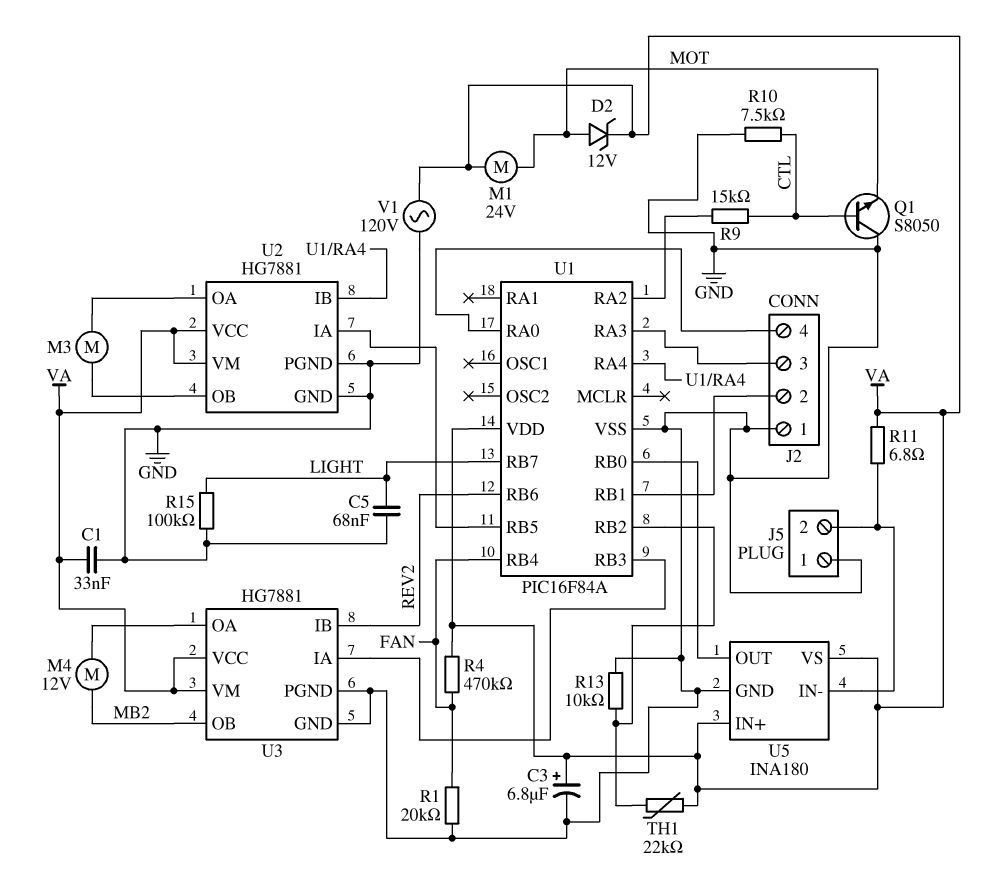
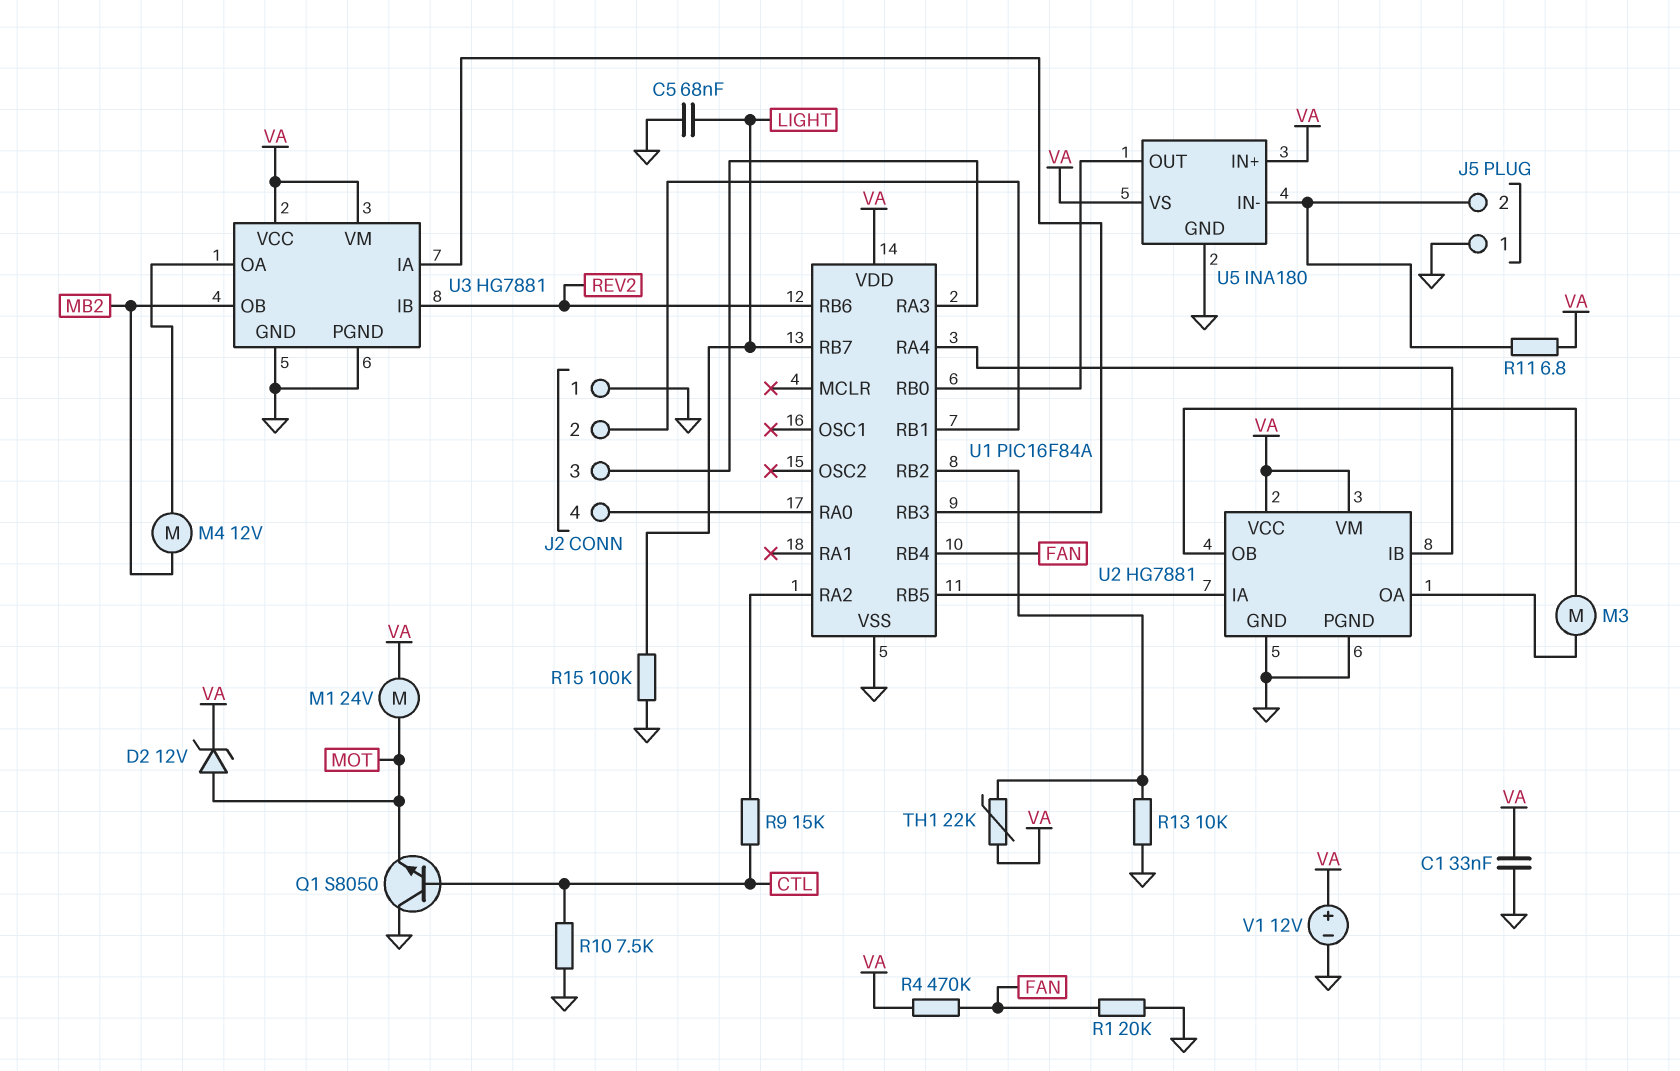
C3: 6.8uF (plus VA, minus GND) -> none
V1: AC 120V (GND, VA) -> 12V (plus VA, minus GND)

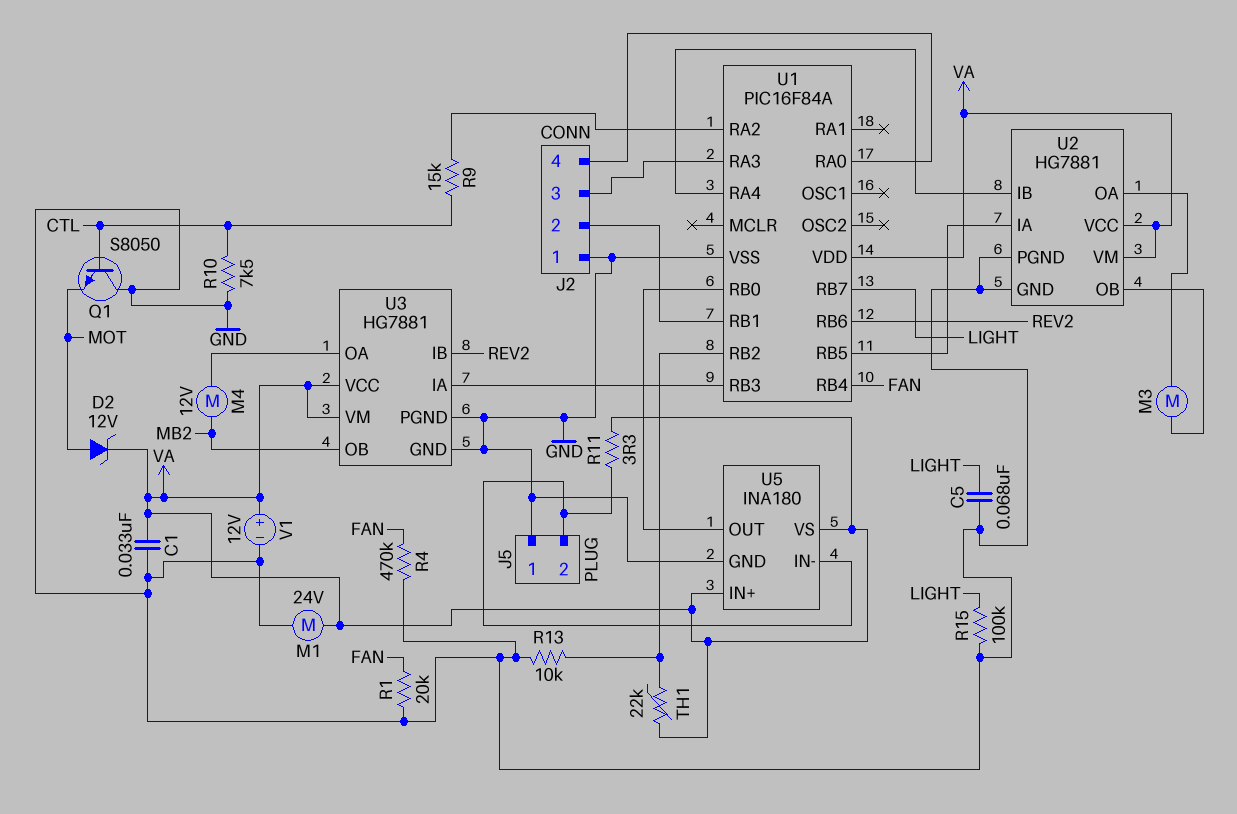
M1: motor 24V (MOT, VA) -> motor 24V (GND, VA)
R4: 470k (FAN, VA) -> 470k (FAN, GND)
R11: 6.8 (J5/2, VA) -> 3.3 (J5/2, VA)

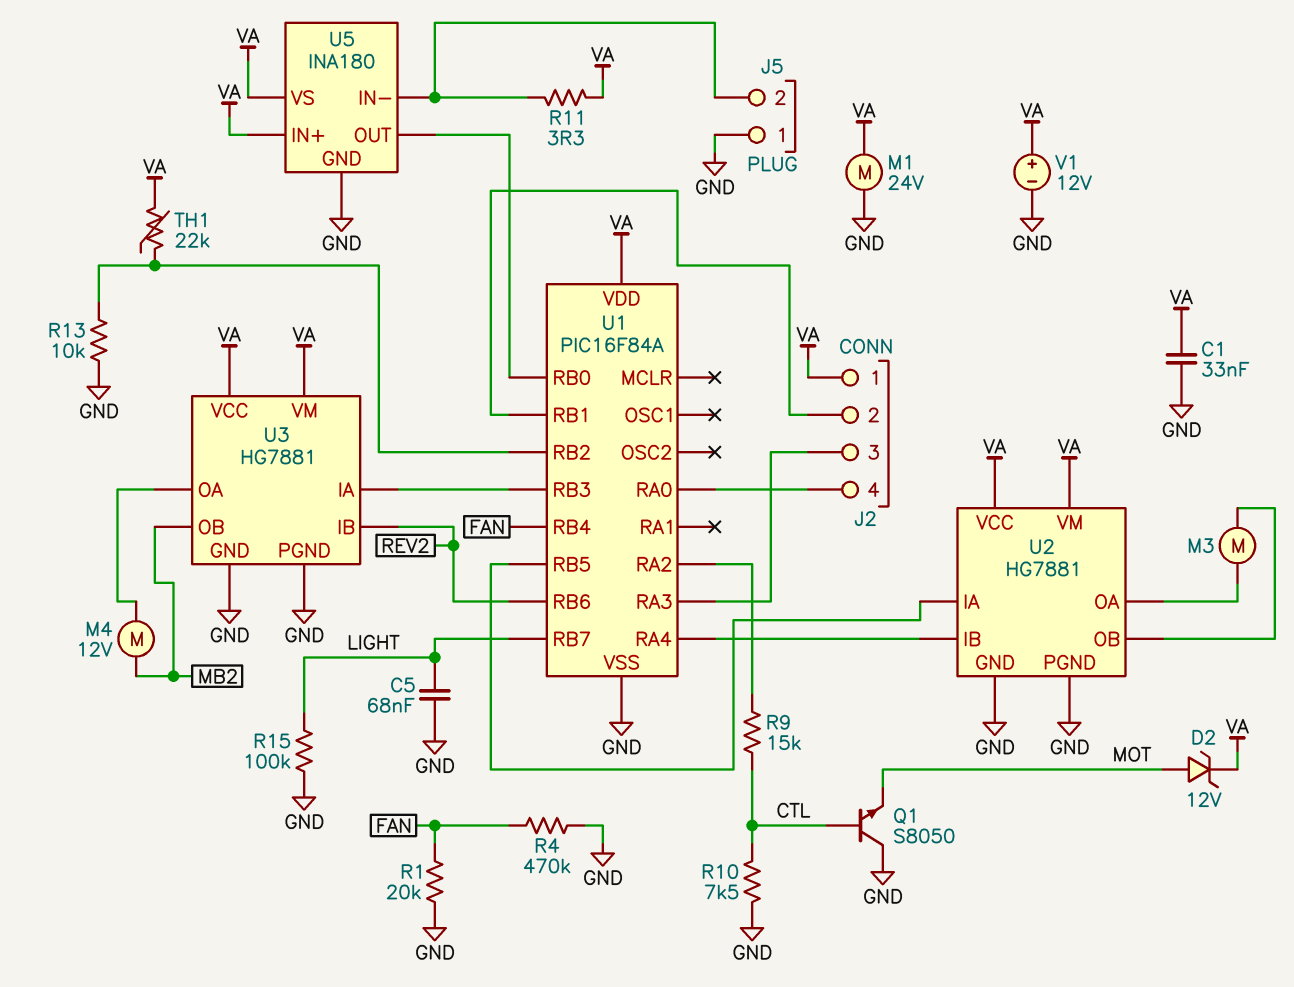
J2 pin 1: GND -> VA

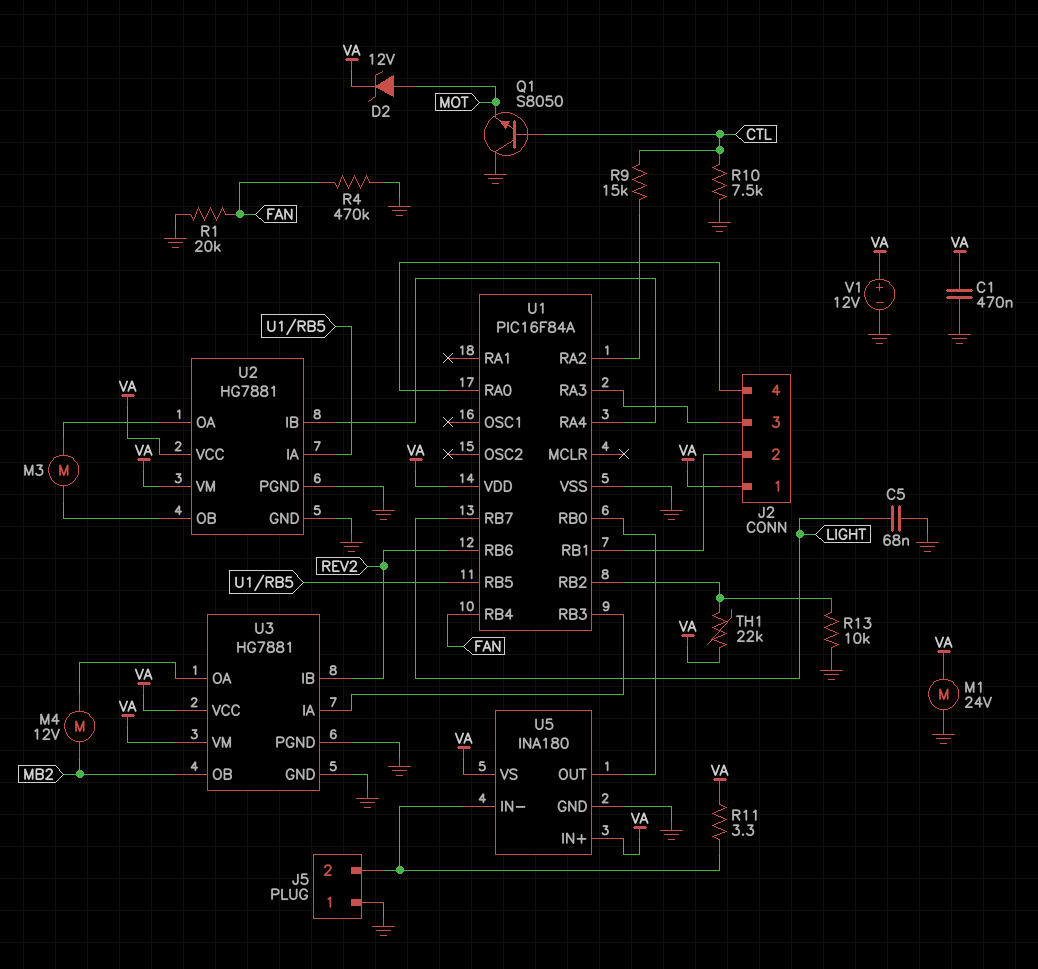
C1: 33nF (GND, VA) -> 470nF (GND, VA)
R15: 100k (GND, LIGHT) -> none

